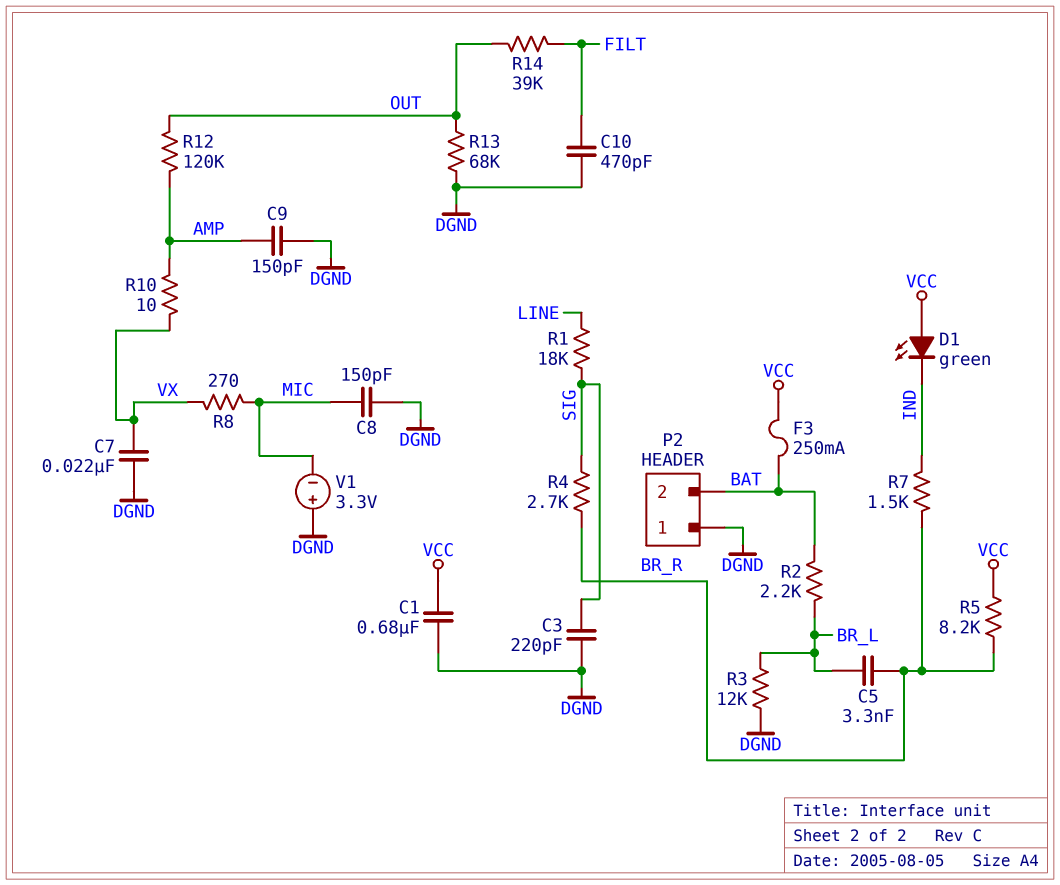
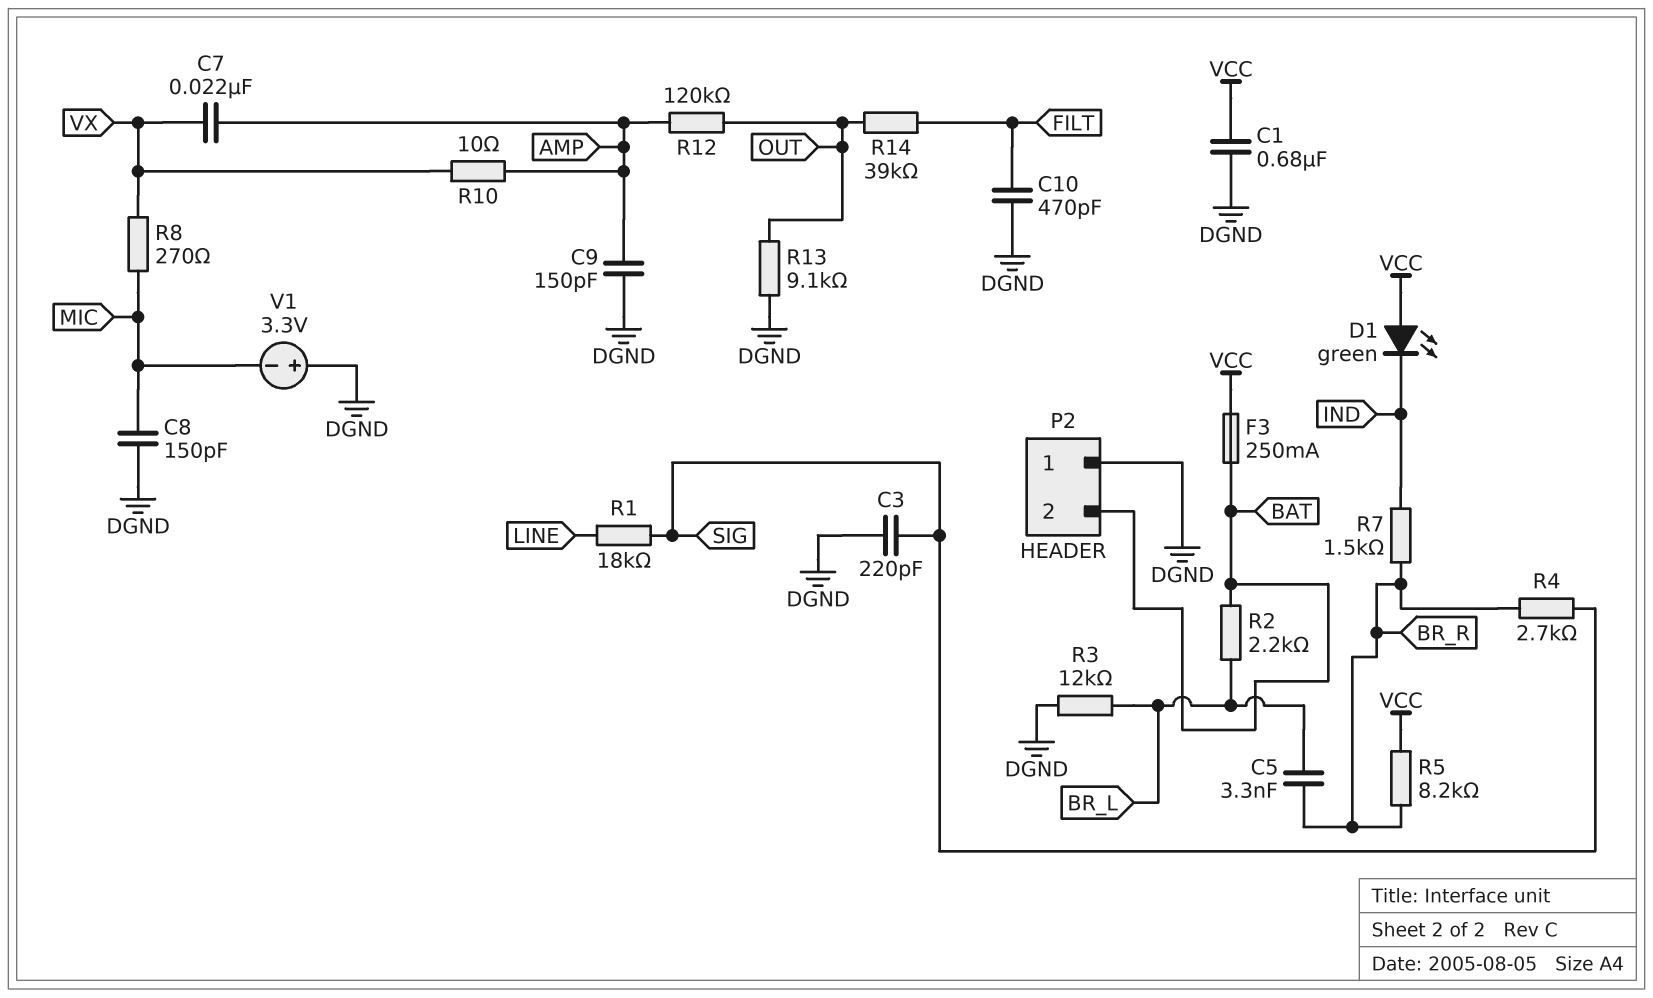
C7: 22nF (DGND, VX) -> 22nF (AMP, VX)
R13: 68k (DGND, OUT) -> 9.1k (DGND, OUT)

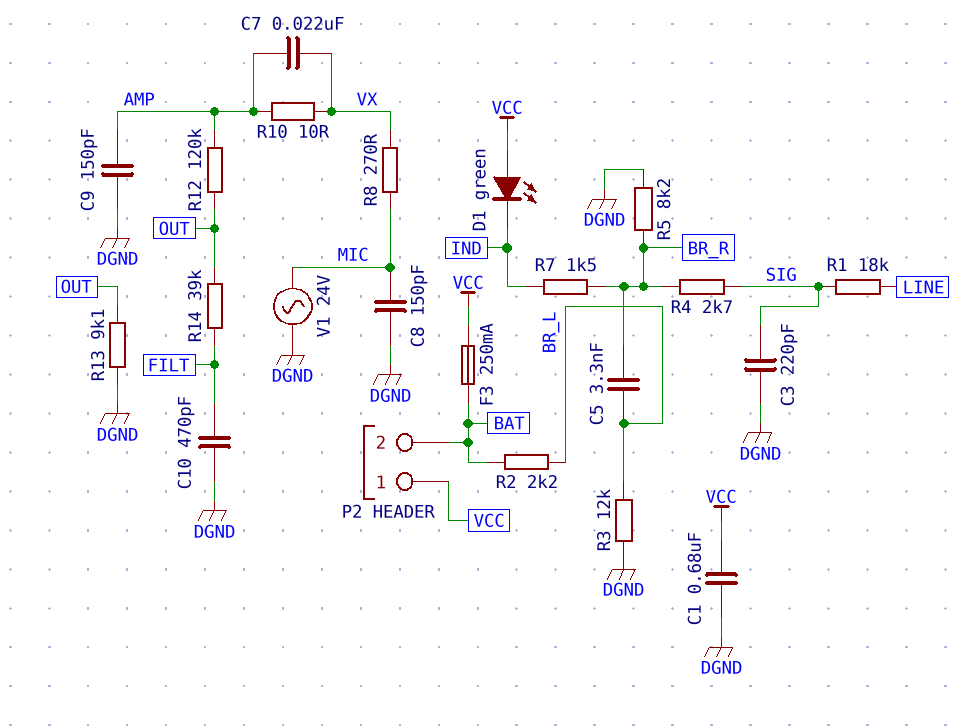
P2 pin 1: DGND -> VCC
R5: 8.2k (BR_R, VCC) -> 8.2k (BR_R, DGND)
V1: 3.3V (plus DGND, minus MIC) -> AC 24V (DGND, MIC)

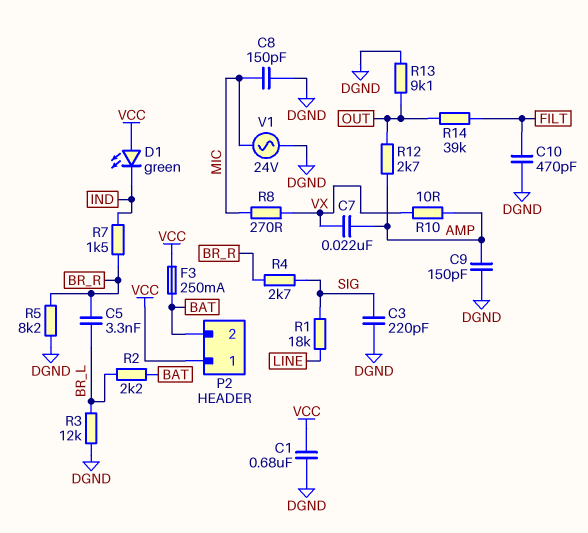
R12: 120k (AMP, OUT) -> 2.7k (AMP, OUT)

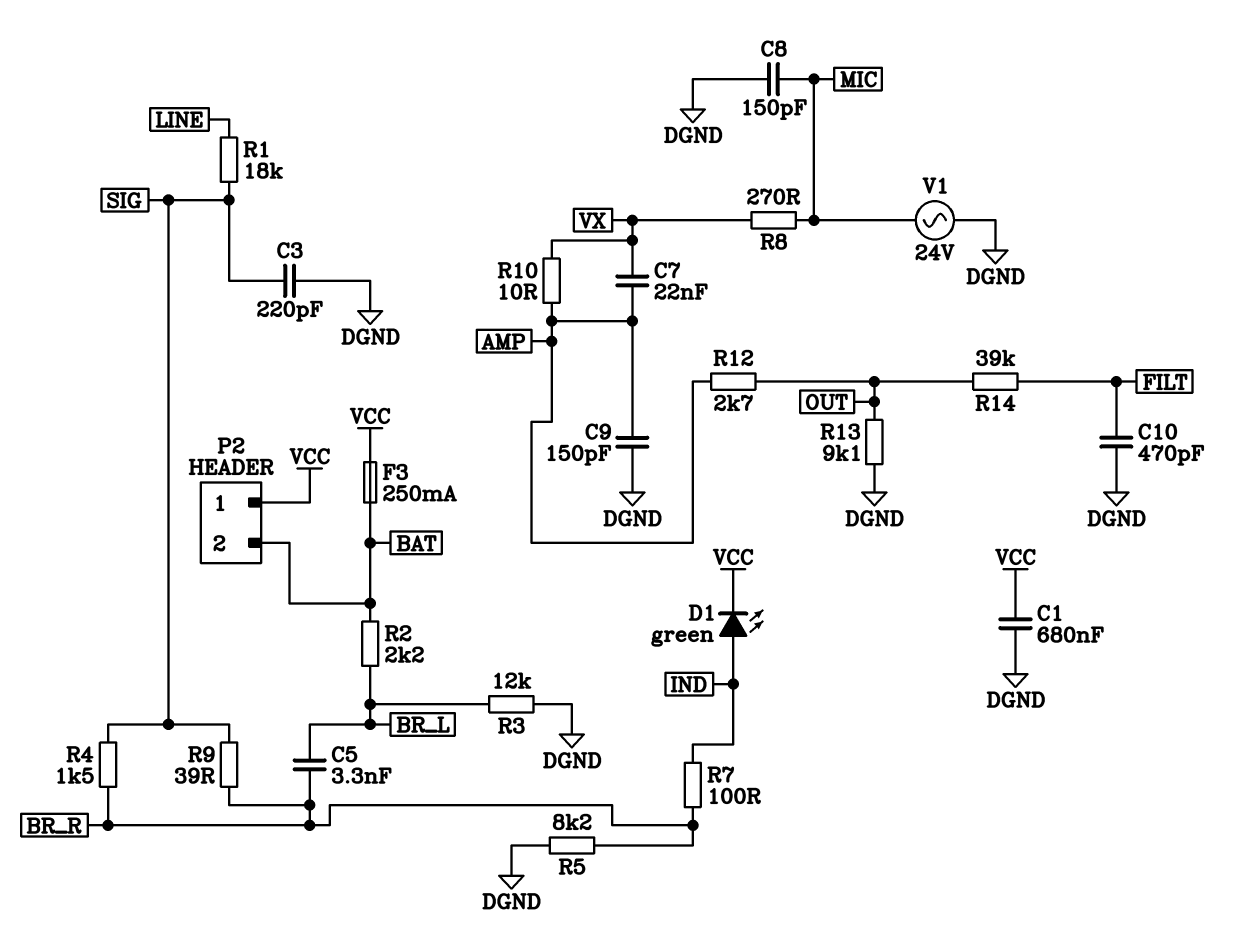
D1: LED green (A VCC, K IND) -> LED green (A IND, K VCC)
R4: 2.7k (BR_R, SIG) -> 1.5k (BR_R, SIG)
R7: 1.5k (BR_R, IND) -> 100 (BR_R, IND)
R9: none -> 39 (BR_R, SIG)

